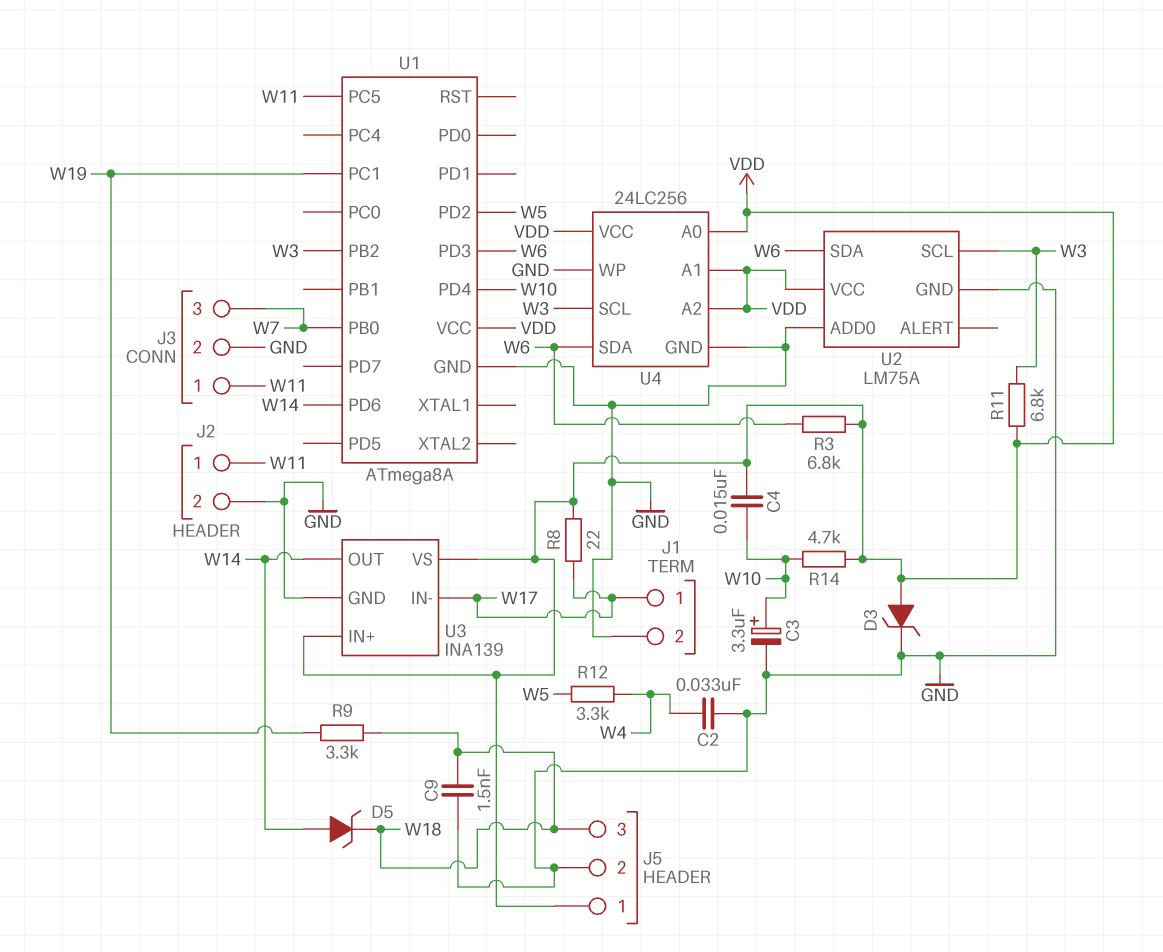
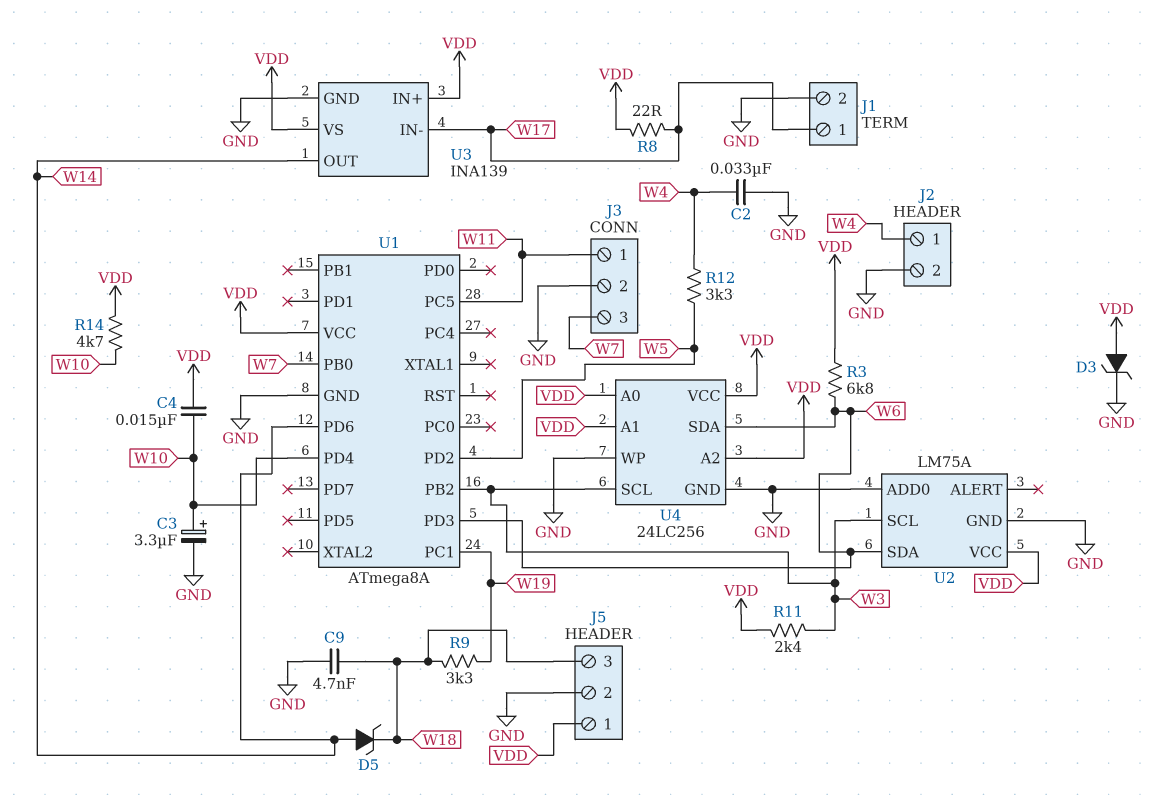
C9: 1.5nF (GND, W18) -> 4.7nF (GND, W18)
J2 pin 1: W11 -> W4
R11: 6.8k (VDD, W3) -> 2.4k (VDD, W3)

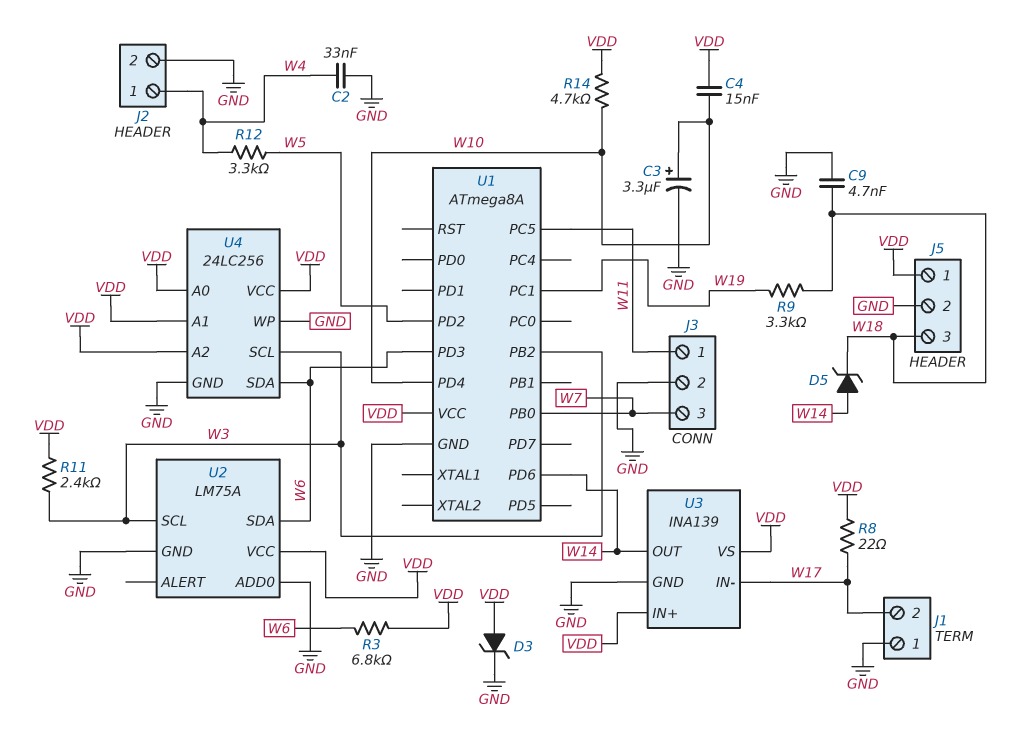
J1 pin 1: W17 -> GND
J1 pin 2: GND -> W17

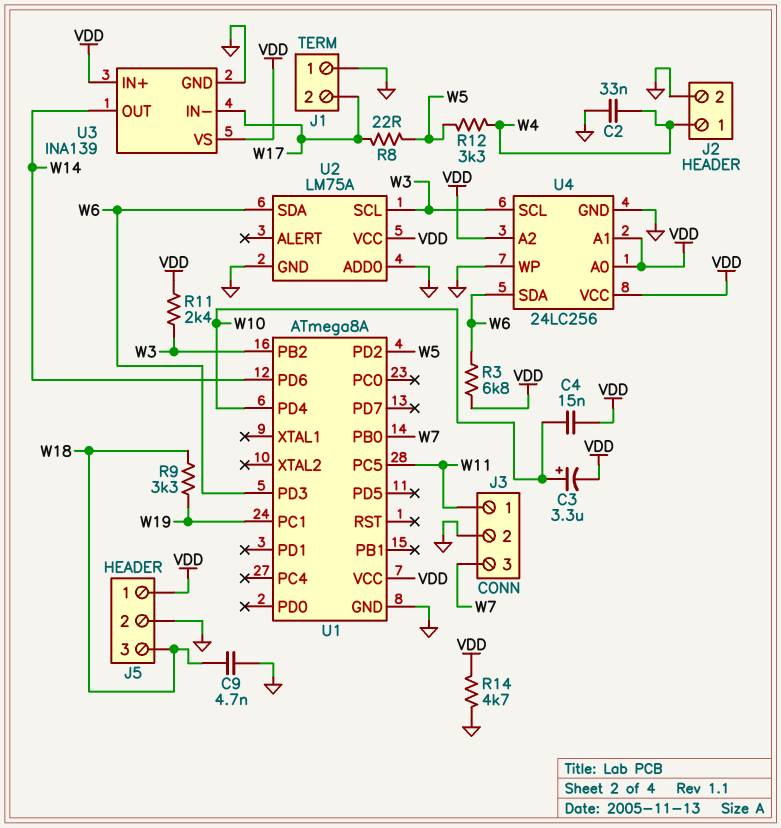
C3: 3.3uF (plus W10, minus GND) -> 3.3uF (plus W10, minus VDD)
D3: zener (A VDD, K GND) -> none
D5: zener (A W14, K W18) -> none
R8: 22 (VDD, W17) -> 22 (W5, W17)
R14: 4.7k (VDD, W10) -> 4.7k (GND, VDD)

